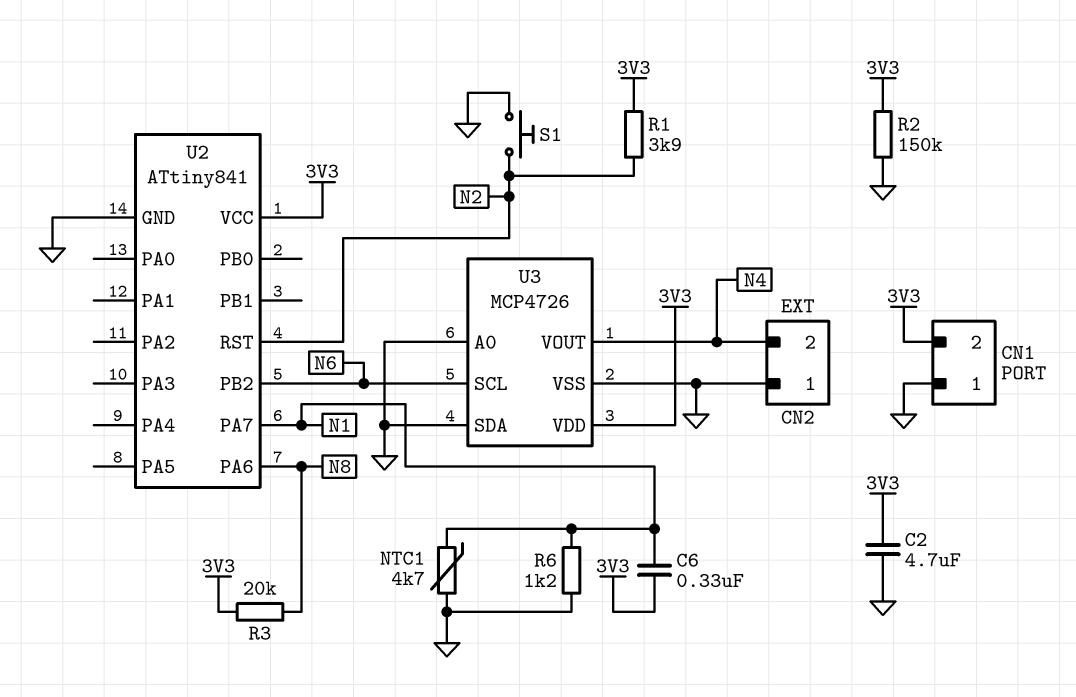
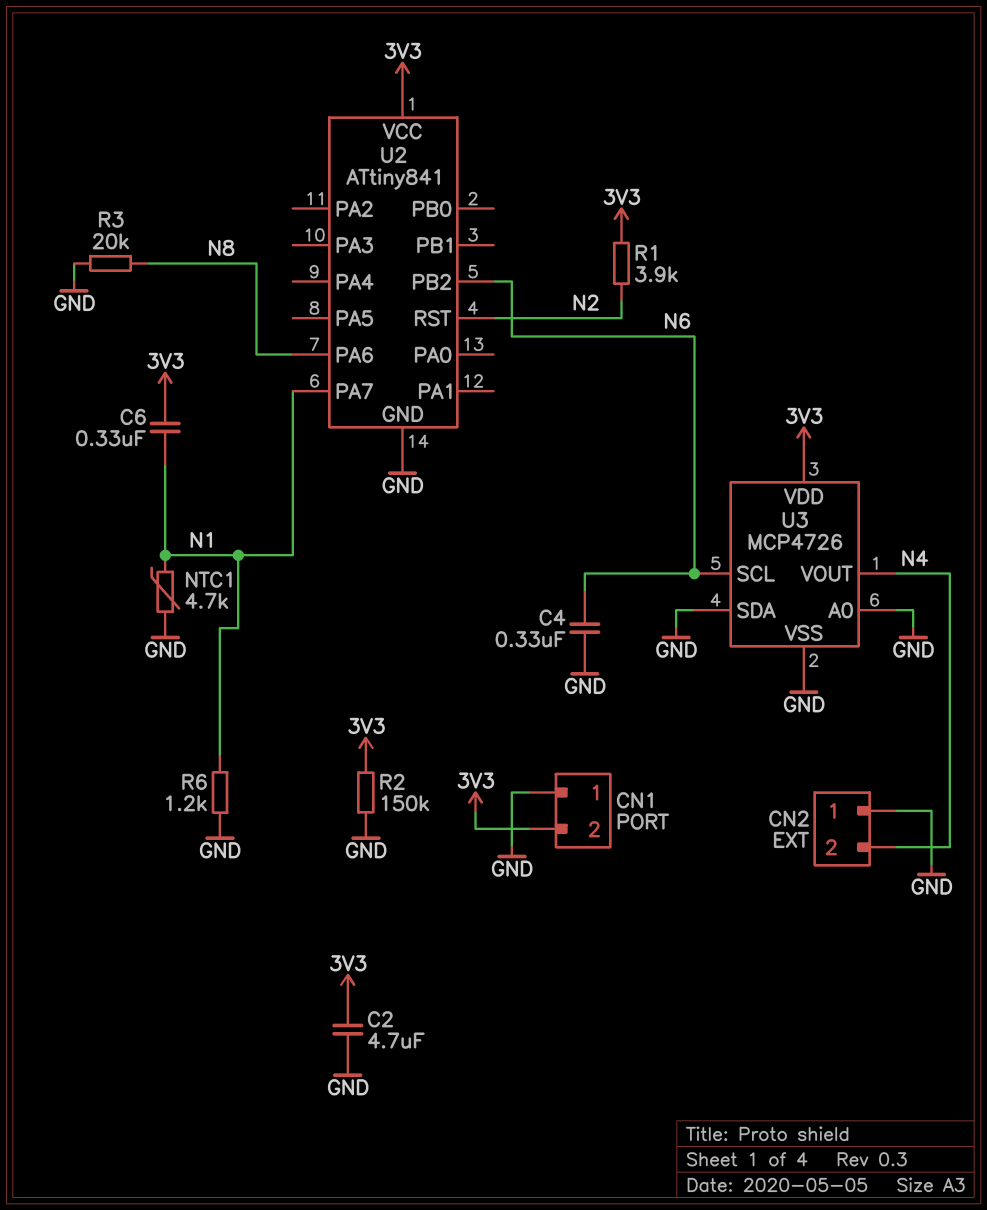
C4: none -> 330nF (GND, N6)
R3: 20k (3V3, N8) -> 20k (GND, N8)
S1: button (GND, N2) -> none

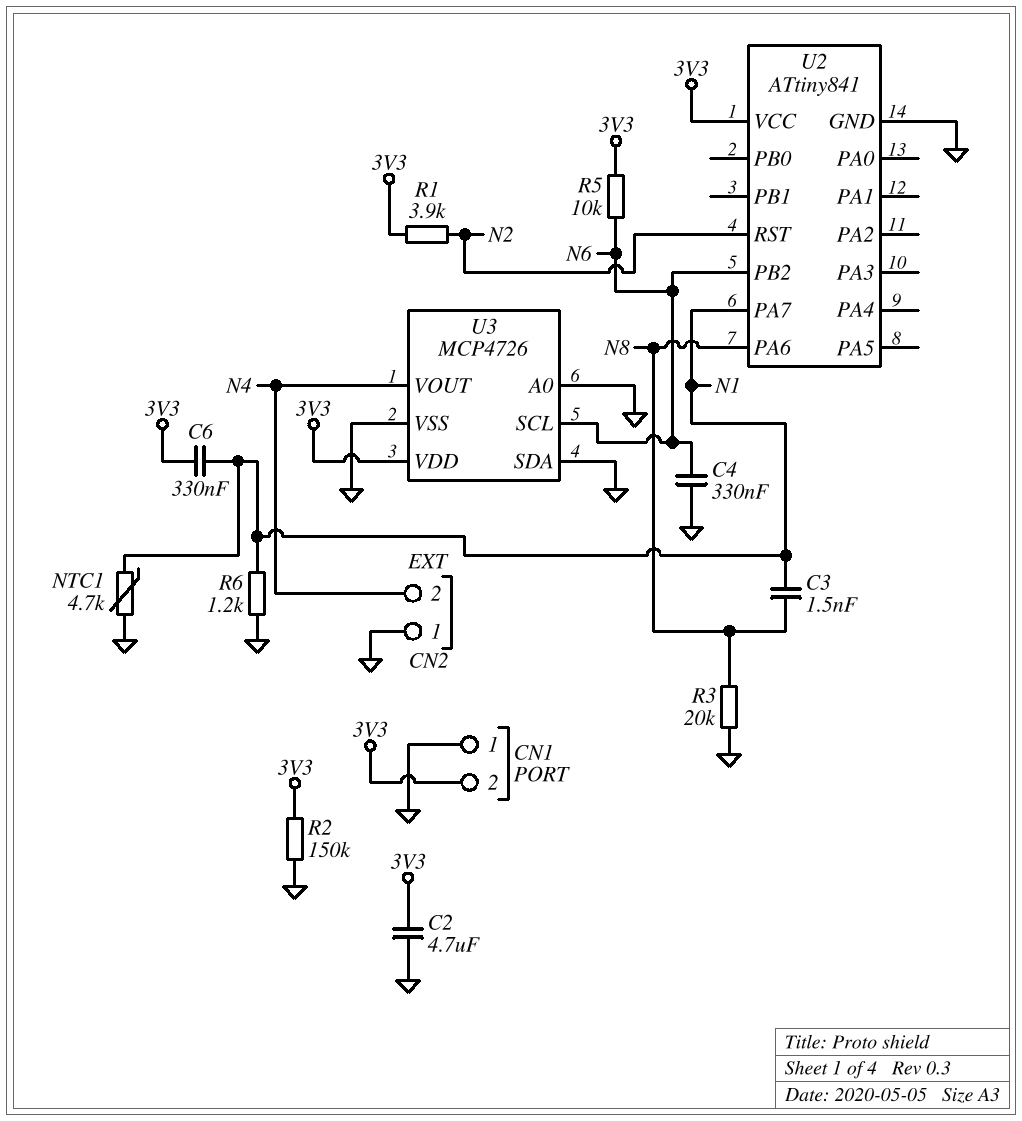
C3: none -> 1.5nF (N1, N8)
R5: none -> 10k (3V3, N6)

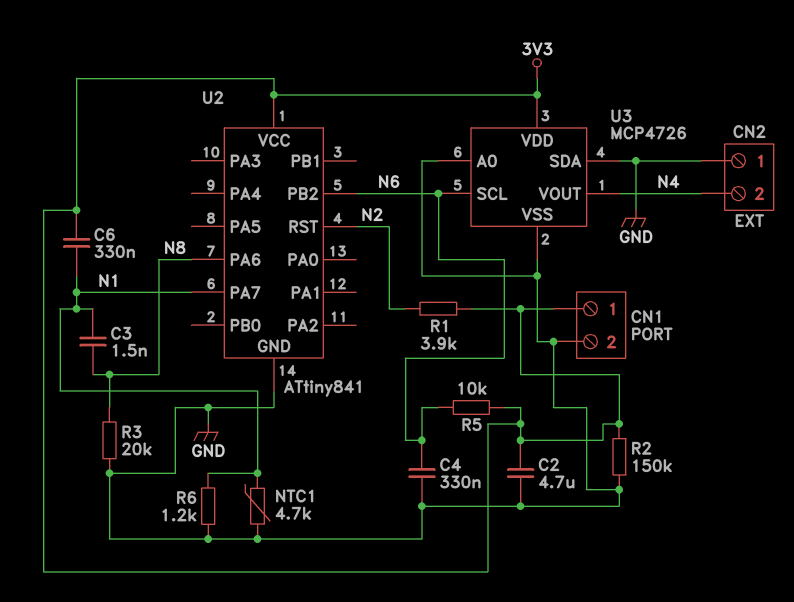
CN1 pin 1: GND -> 3V3
CN1 pin 2: 3V3 -> GND

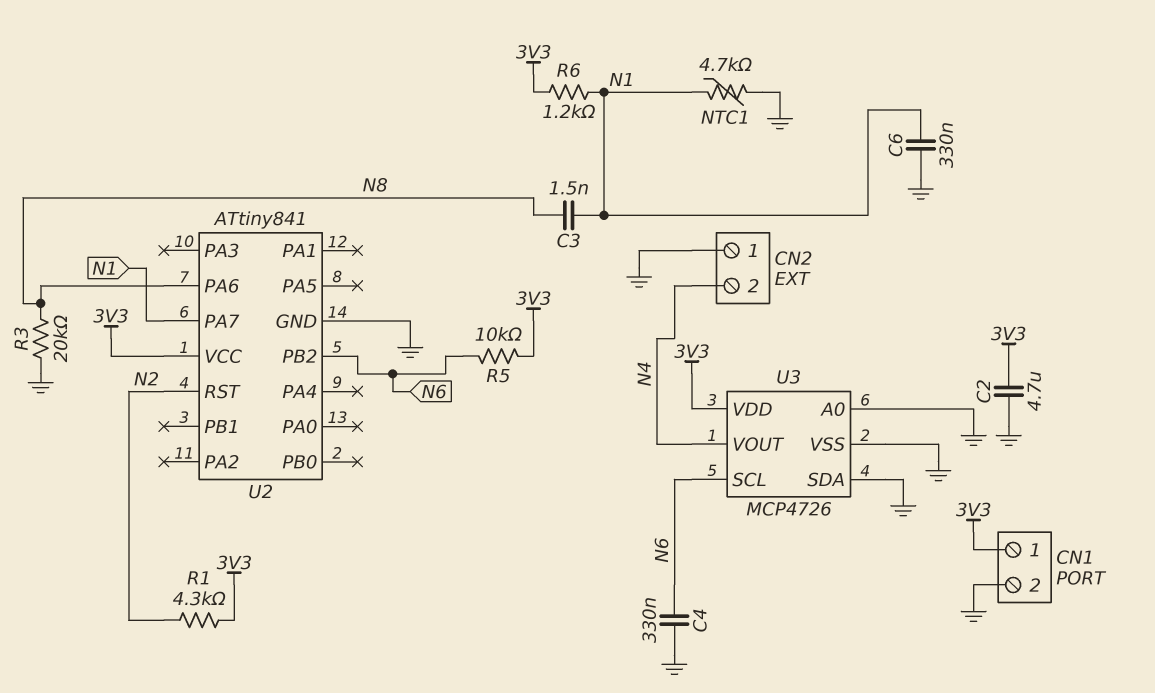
C6: 330nF (3V3, N1) -> 330nF (GND, N1)
R1: 3.9k (3V3, N2) -> 4.3k (3V3, N2)
R2: 150k (3V3, GND) -> none
R6: 1.2k (GND, N1) -> 1.2k (3V3, N1)

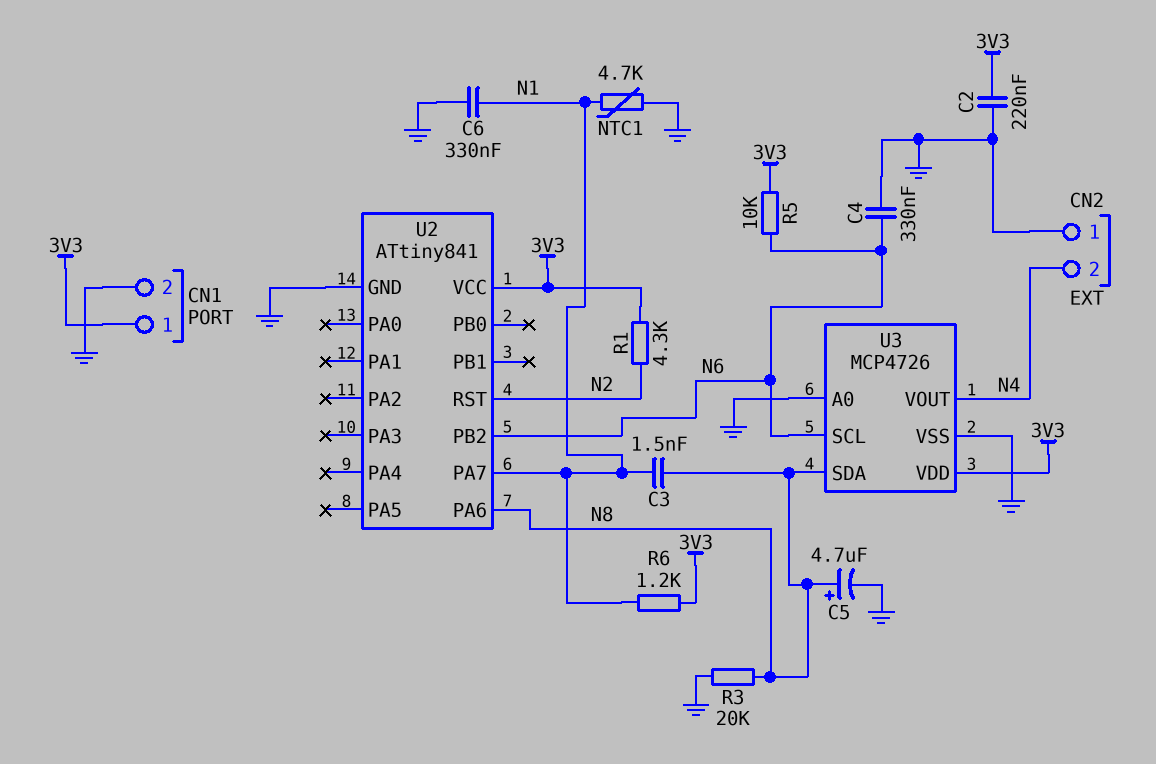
C2: 4.7uF (3V3, GND) -> 220nF (3V3, GND)
C5: none -> 4.7uF (plus N8, minus GND)
U3 pin SDA: GND -> N8

